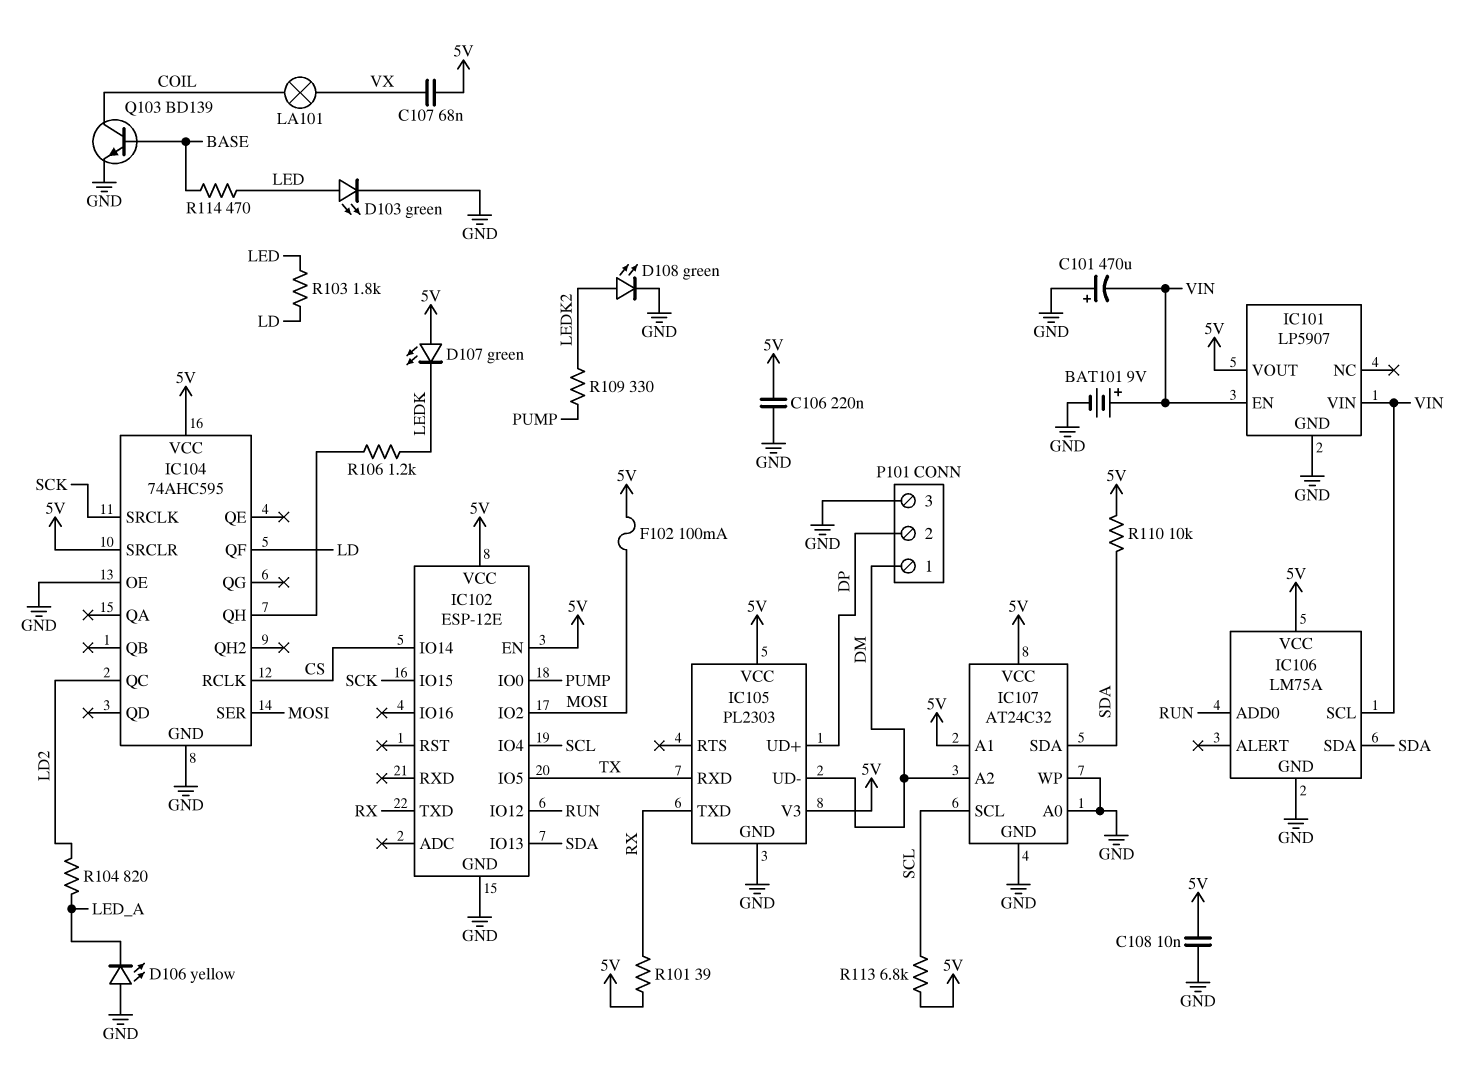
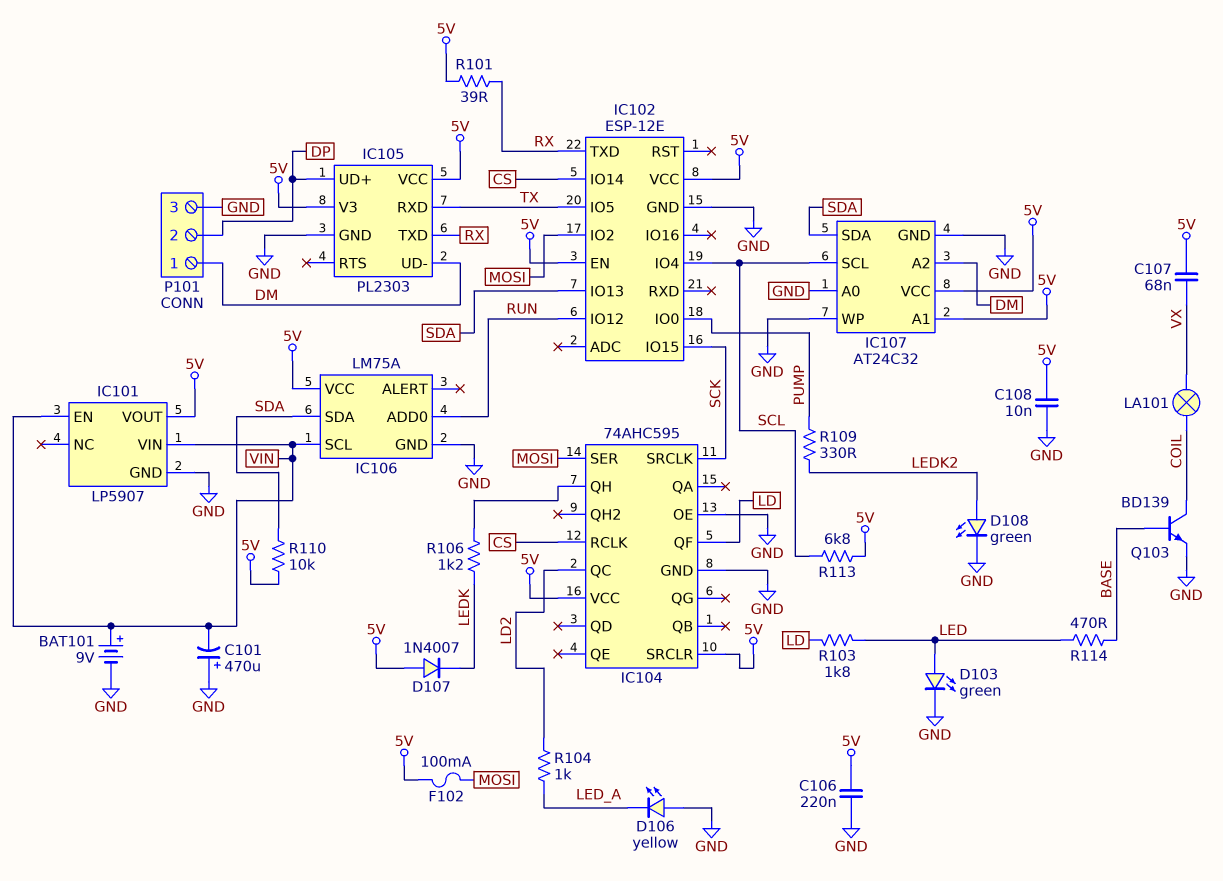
D107: LED green (A 5V, K LEDK) -> diode 1N4007 (A 5V, K LEDK)
R104: 820 (LD2, LED_A) -> 1k (LD2, LED_A)

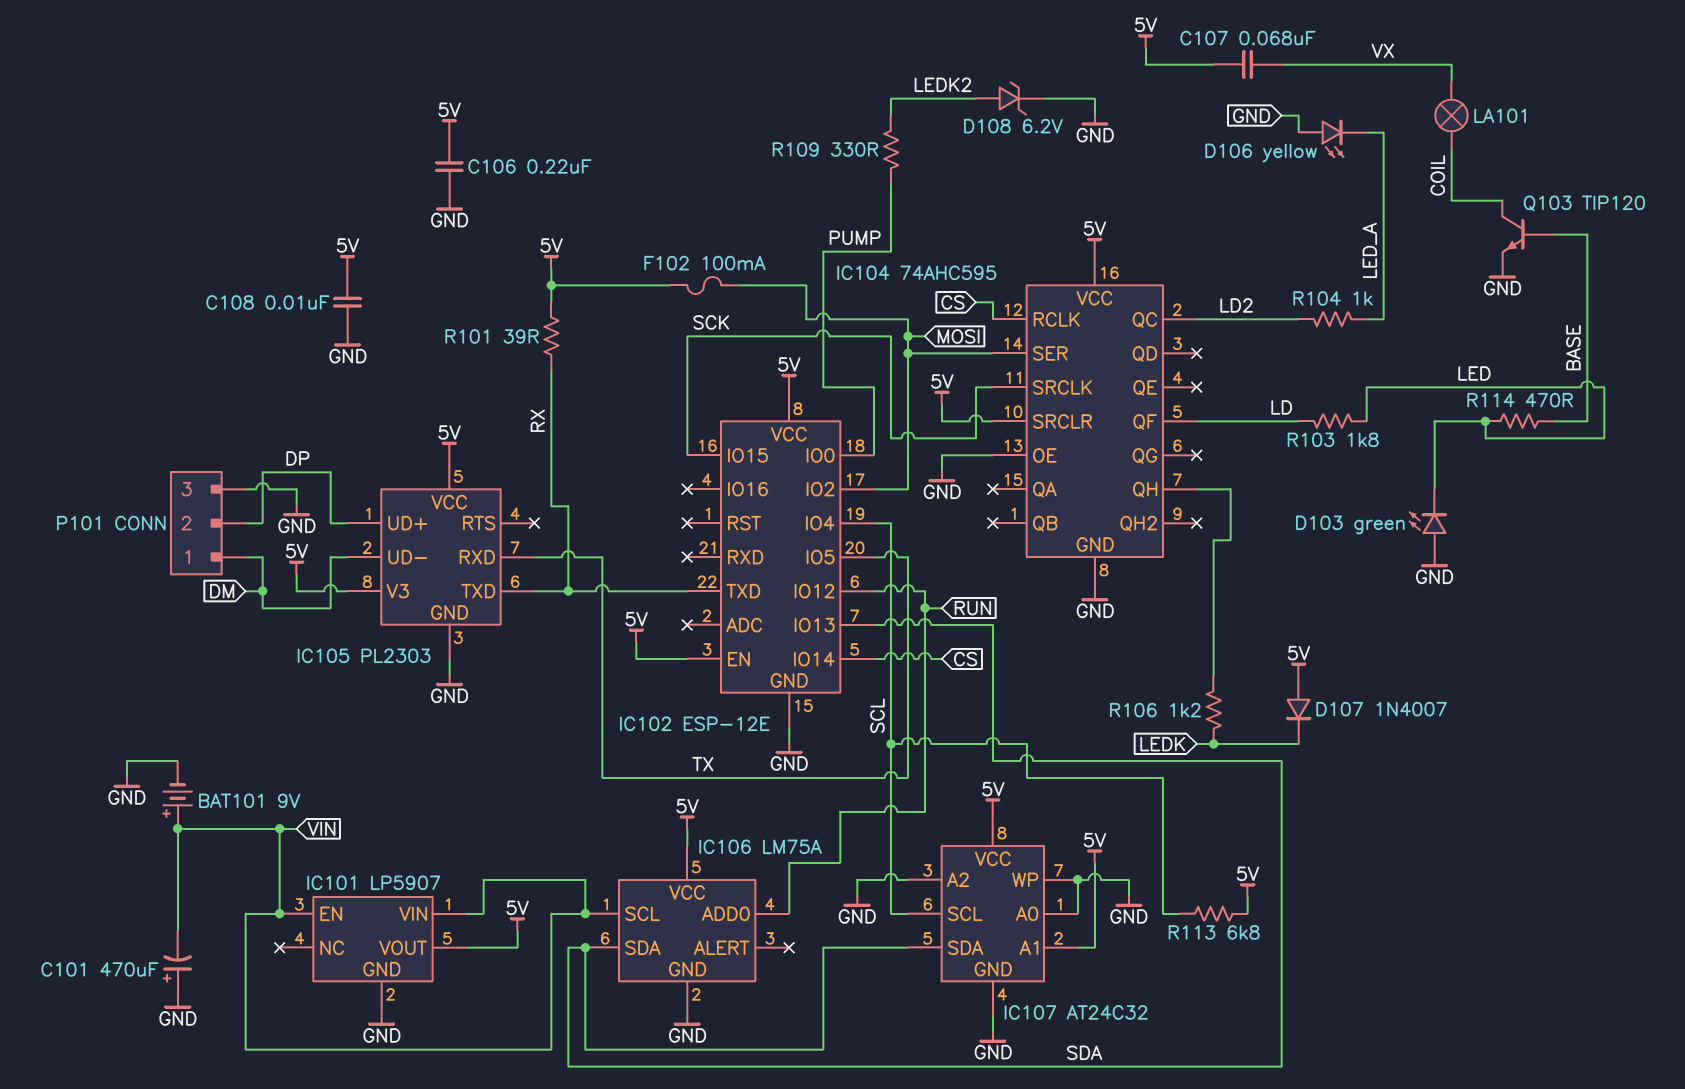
D103: LED green (A LED, K GND) -> LED green (A GND, K LED)
D108: LED green (A LEDK2, K GND) -> zener 6.2V (A LEDK2, K GND)
IC107 pin A2: DM -> GND
Q103: NPN BD139 (B BASE, C COIL, E GND) -> NPN TIP120 (B BASE, C COIL, E GND)
R110: 10k (5V, SDA) -> none

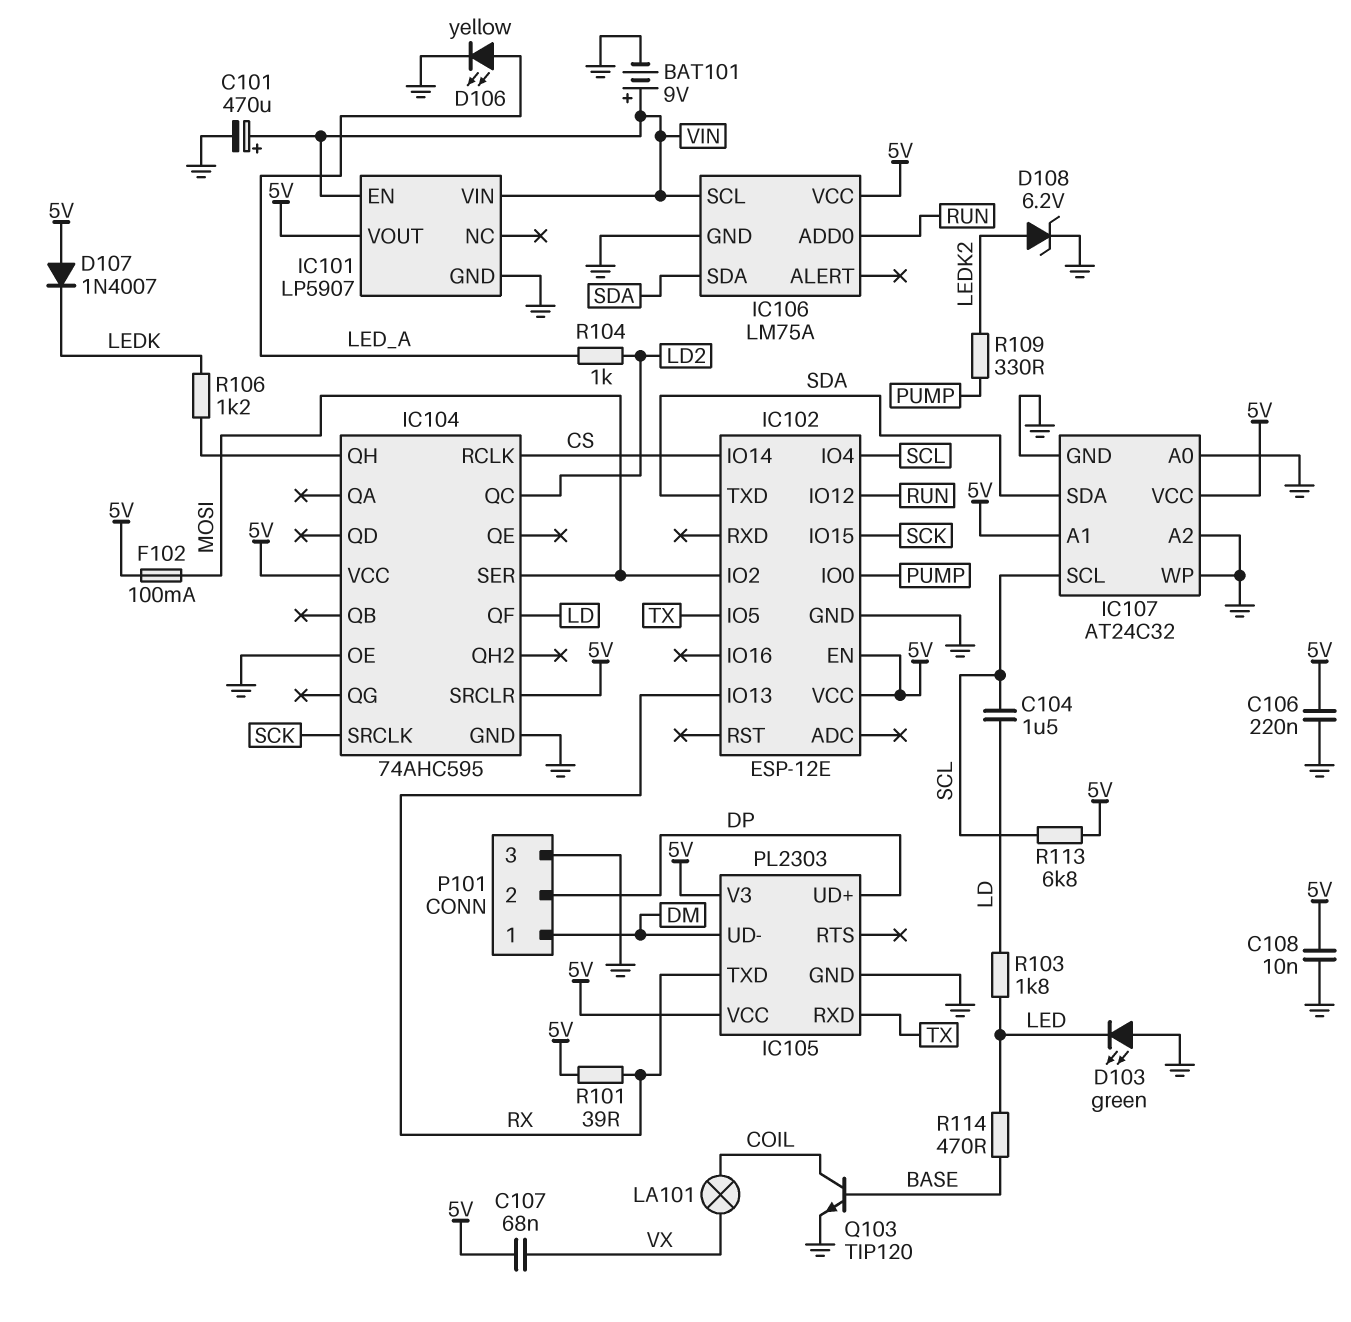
C101: 470uF (plus GND, minus VIN) -> 470uF (plus VIN, minus GND)
C104: none -> 1.5uF (LD, SCL)
D106: LED yellow (A GND, K LED_A) -> LED yellow (A LED_A, K GND)
IC102 pin IO13: SDA -> RX
IC102 pin TXD: RX -> SDA

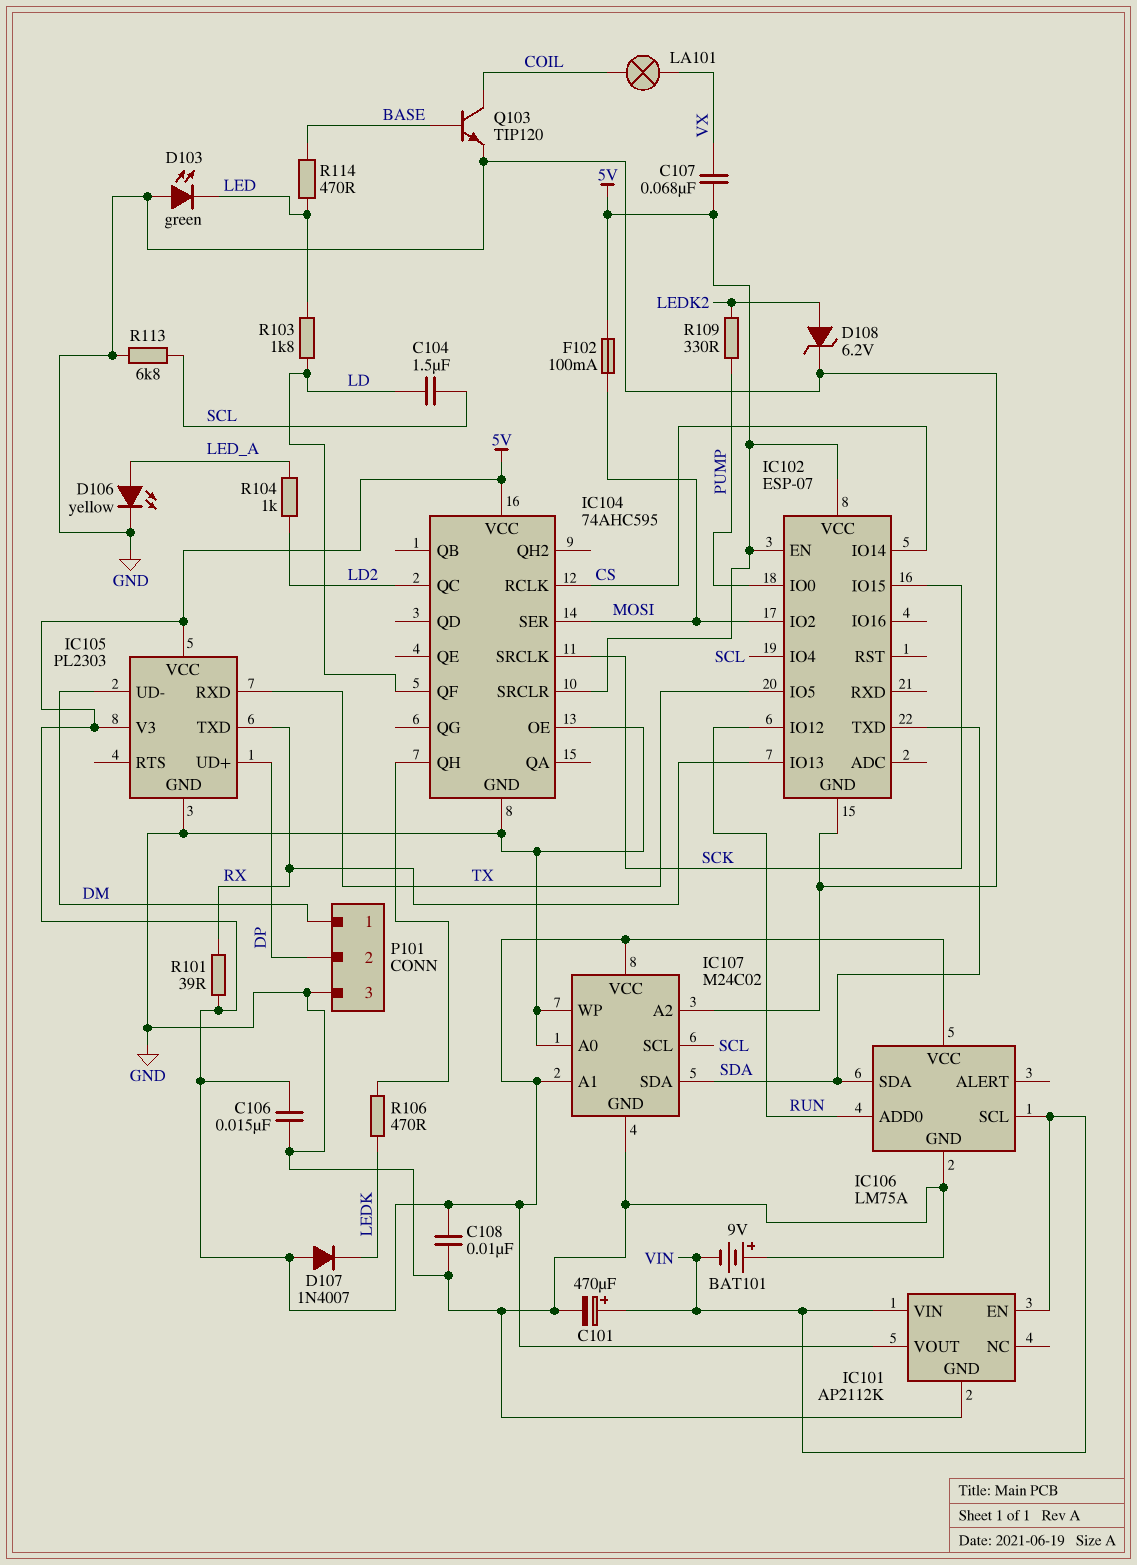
BAT101: 9V (plus VIN, minus GND) -> 9V (plus GND, minus VIN)
C106: 220nF (5V, GND) -> 15nF (5V, GND)
IC101: LP5907 -> AP2112K
IC102: ESP-12E -> ESP-07
IC107: AT24C32 -> M24C02
R106: 1.2k (IC104/QH, LEDK) -> 470 (IC104/QH, LEDK)
R113: 6.8k (5V, SCL) -> 6.8k (GND, SCL)

